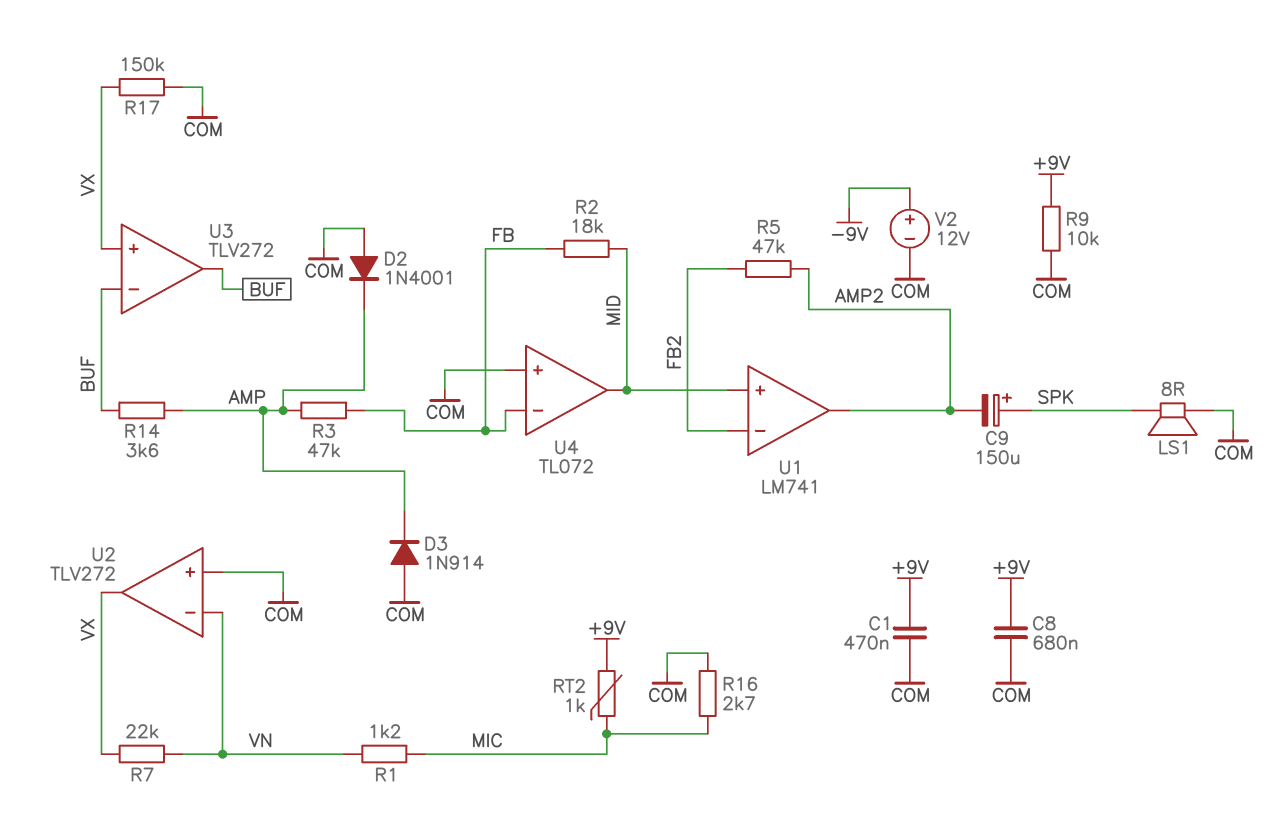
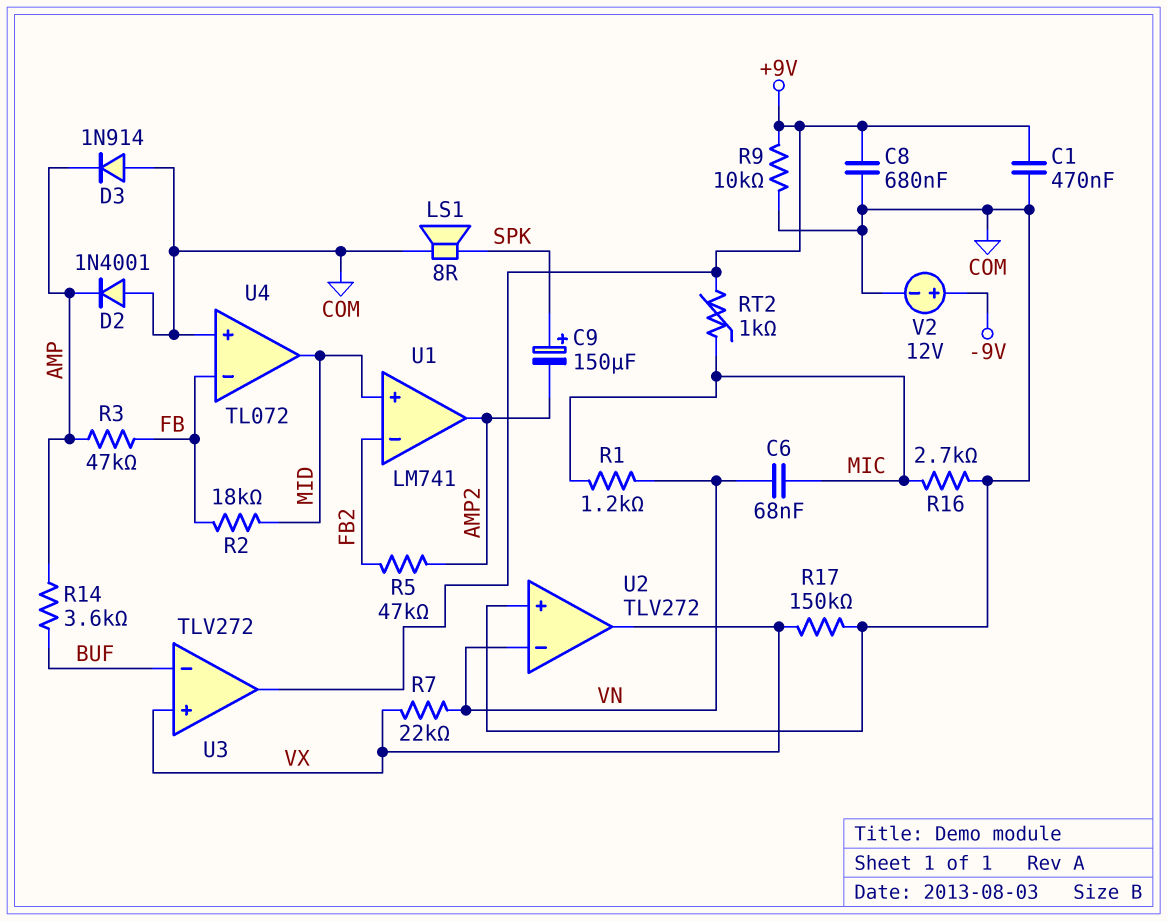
C6: none -> 68nF (MIC, VN)
U3 pin out: BUF -> +9V

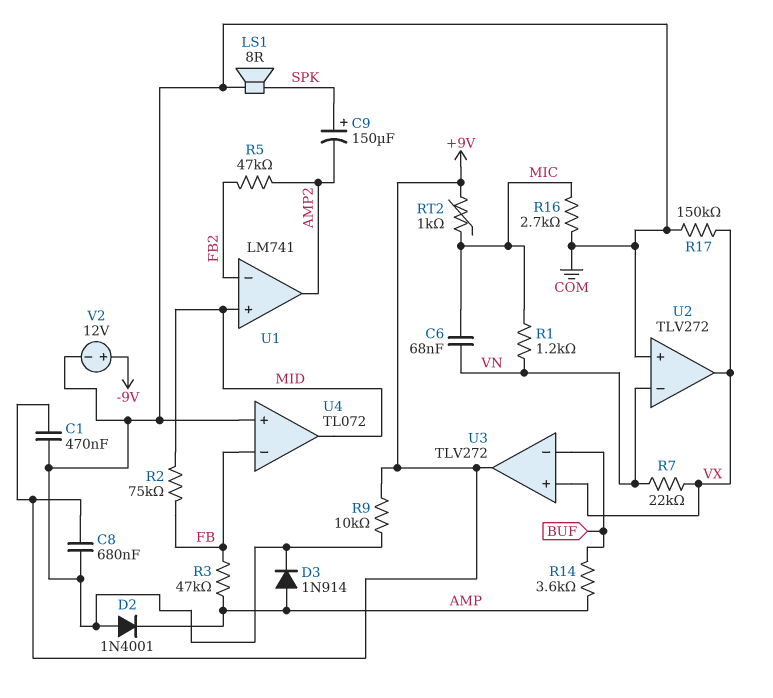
D3: diode 1N914 (A COM, K AMP) -> diode 1N914 (A AMP, K COM)
R2: 18k (FB, MID) -> 75k (FB, MID)

